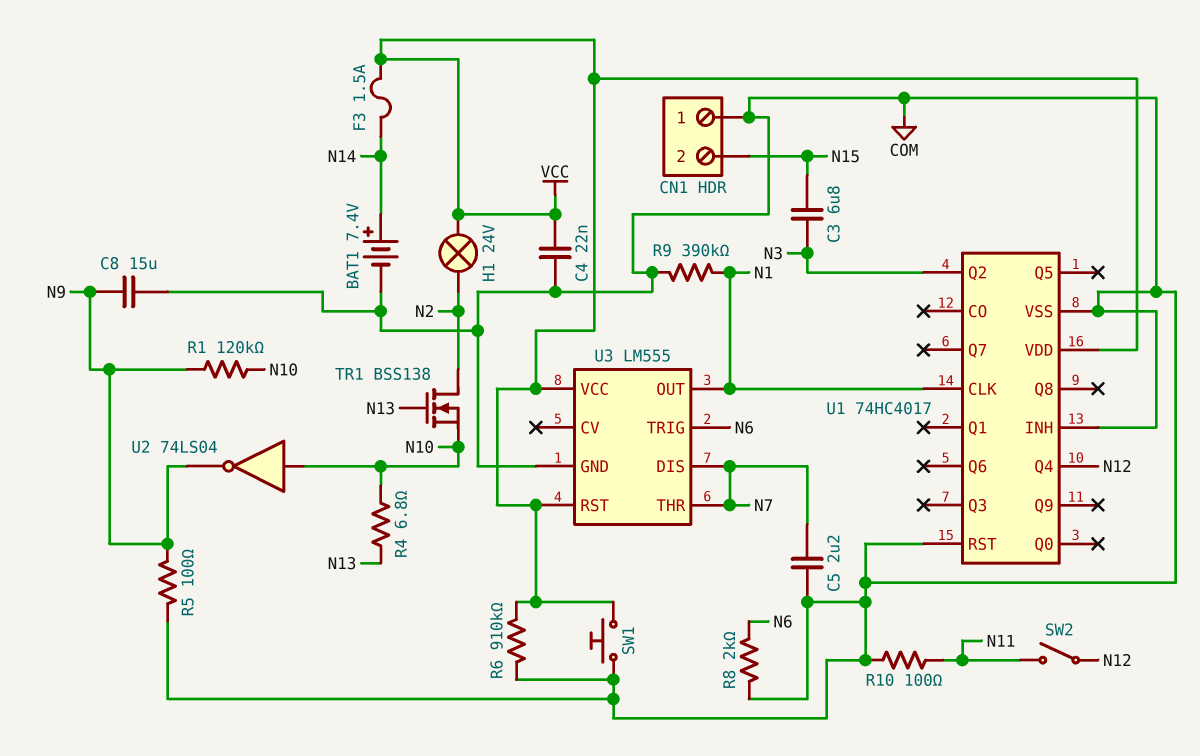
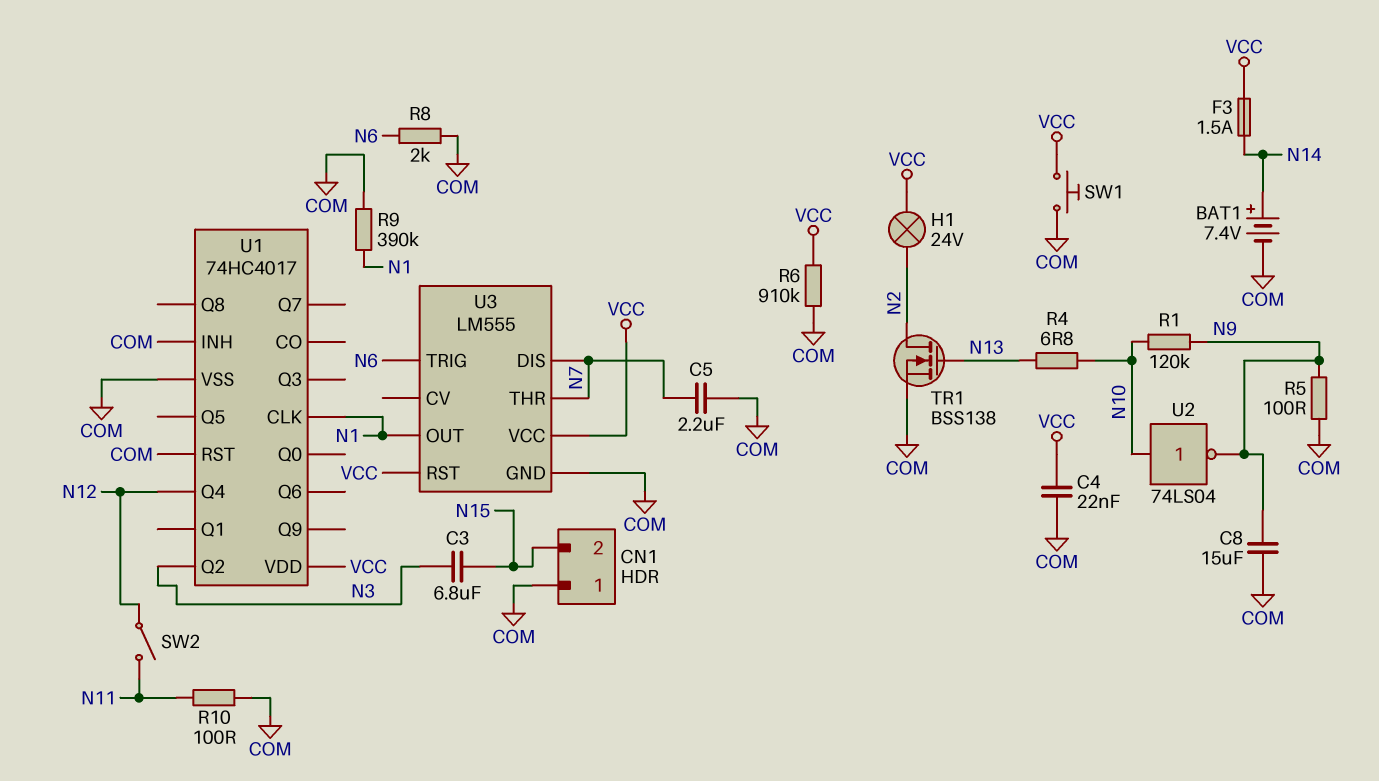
TR1: NMOS BSS138 (G N13, D N2, S N10) -> NMOS BSS138 (G N13, D N2, S COM)

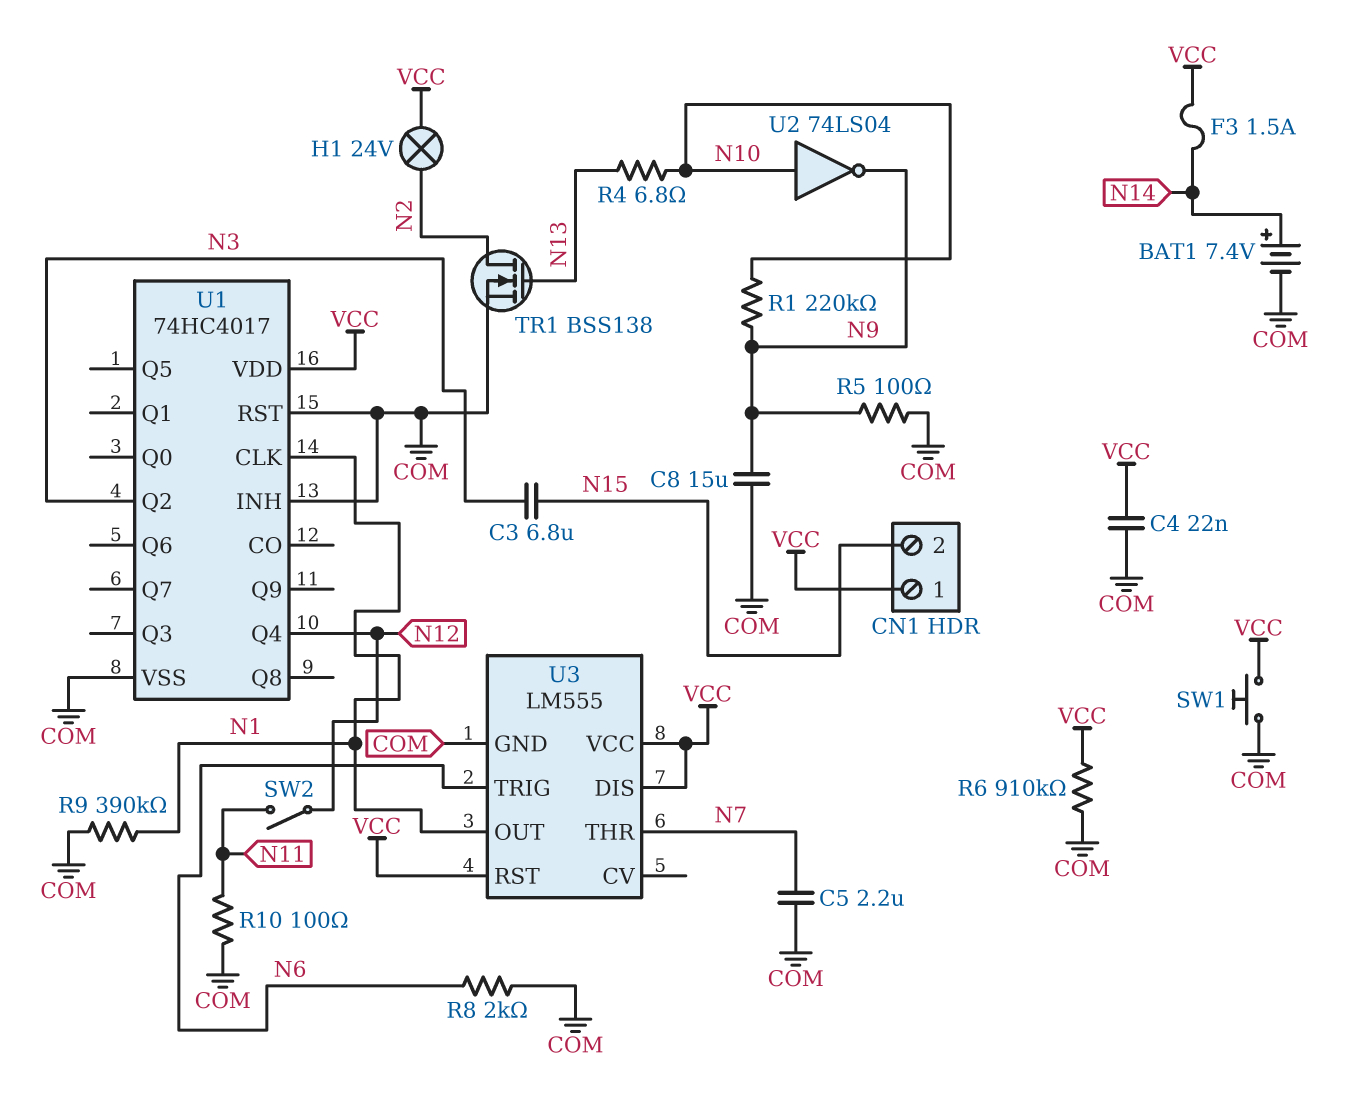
CN1 pin 1: COM -> VCC
R1: 120k (N9, N10) -> 220k (N9, N10)
U3 pin DIS: N7 -> VCC

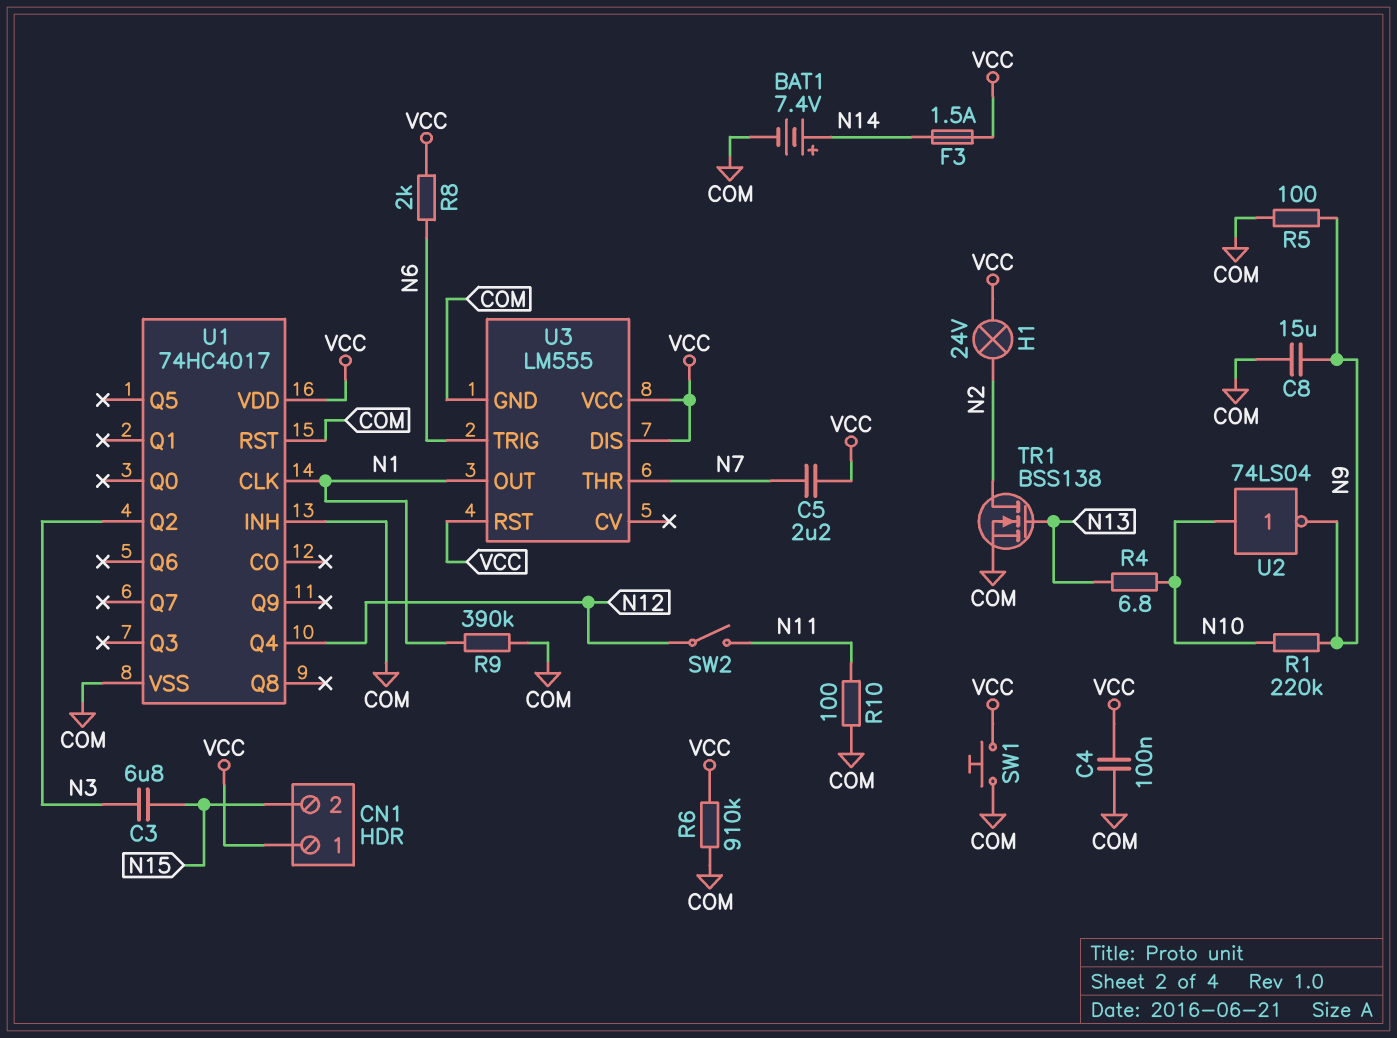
C4: 22nF (COM, VCC) -> 100nF (COM, VCC)
C5: 2.2uF (COM, N7) -> 2.2uF (N7, VCC)
R8: 2k (COM, N6) -> 2k (N6, VCC)

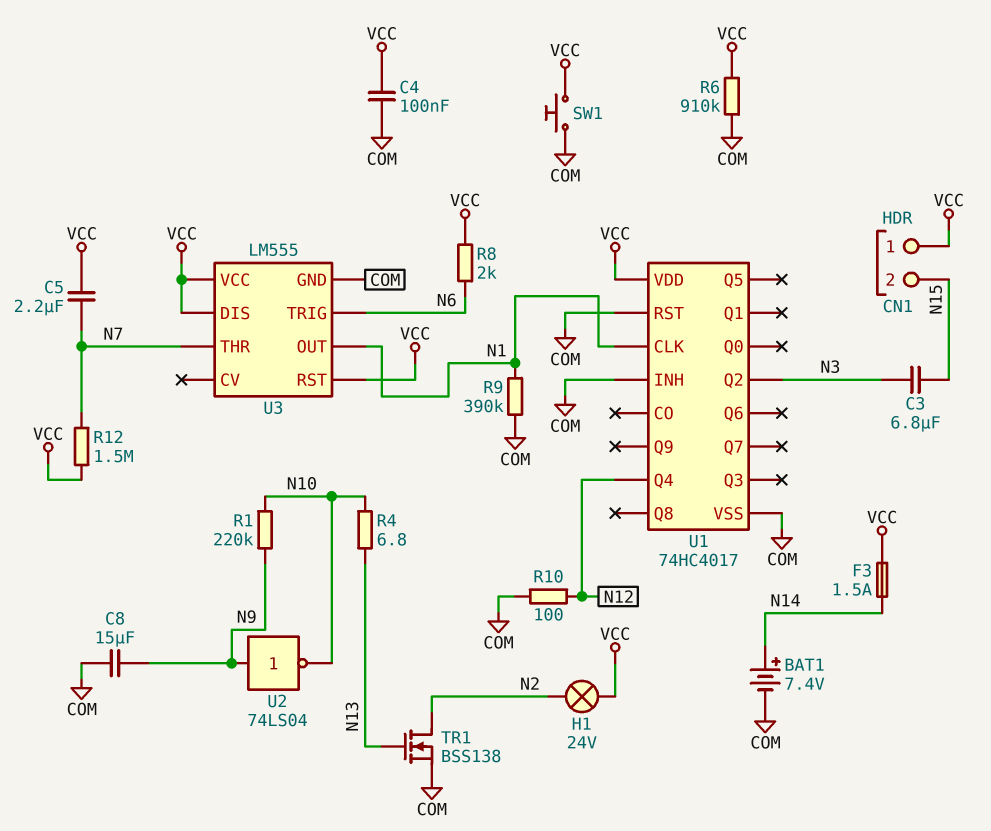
R5: 100 (COM, N9) -> none
R10: 100 (COM, N11) -> 100 (COM, N12)
R12: none -> 1.5M (N7, VCC)
SW2: switch (N11, N12) -> none
U2: NOT 74LS04 (in N10, out N9) -> NOT 74LS04 (in N9, out N10)

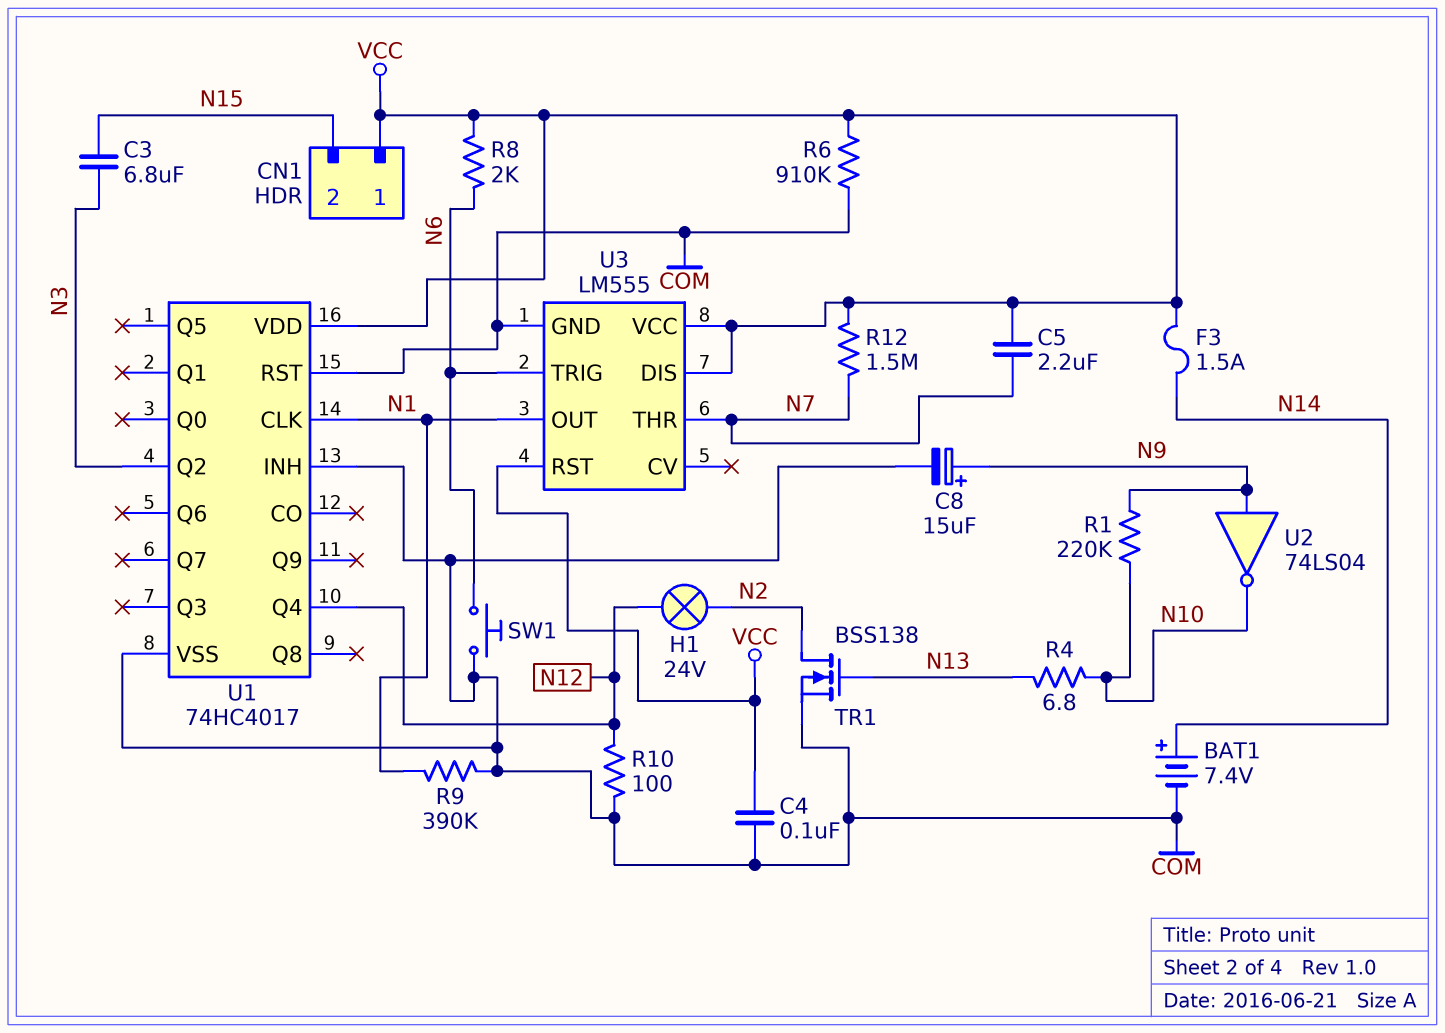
C8: 15uF (COM, N9) -> 15uF (plus N9, minus COM)
H1: lamp 24V (N2, VCC) -> lamp 24V (N2, N12)
SW1: button (COM, VCC) -> button (COM, N6)

